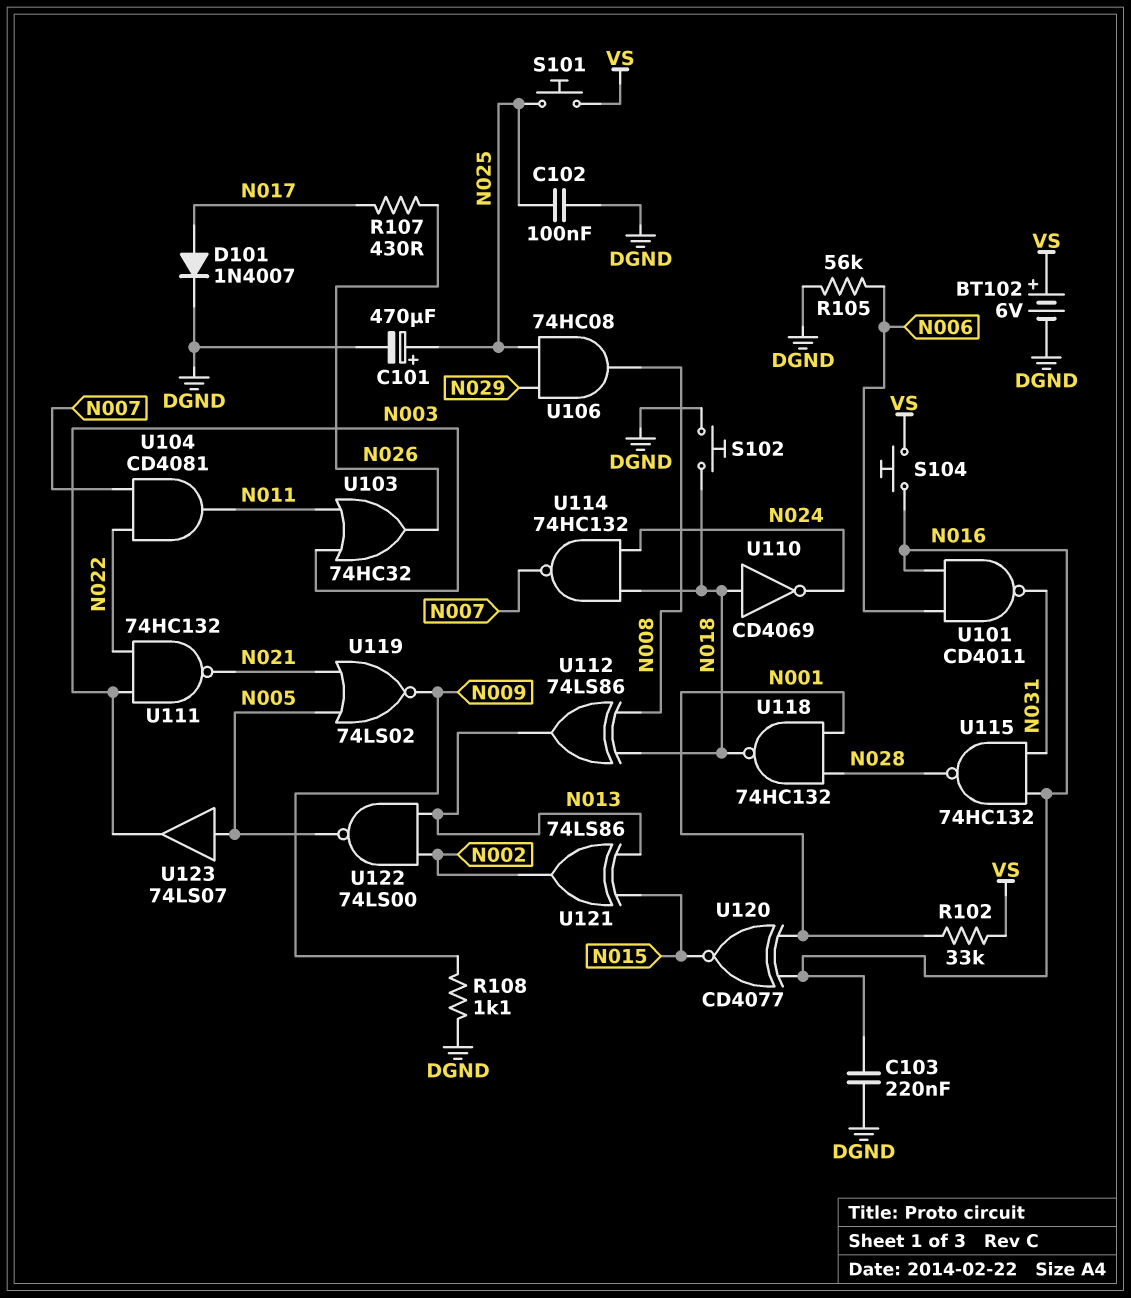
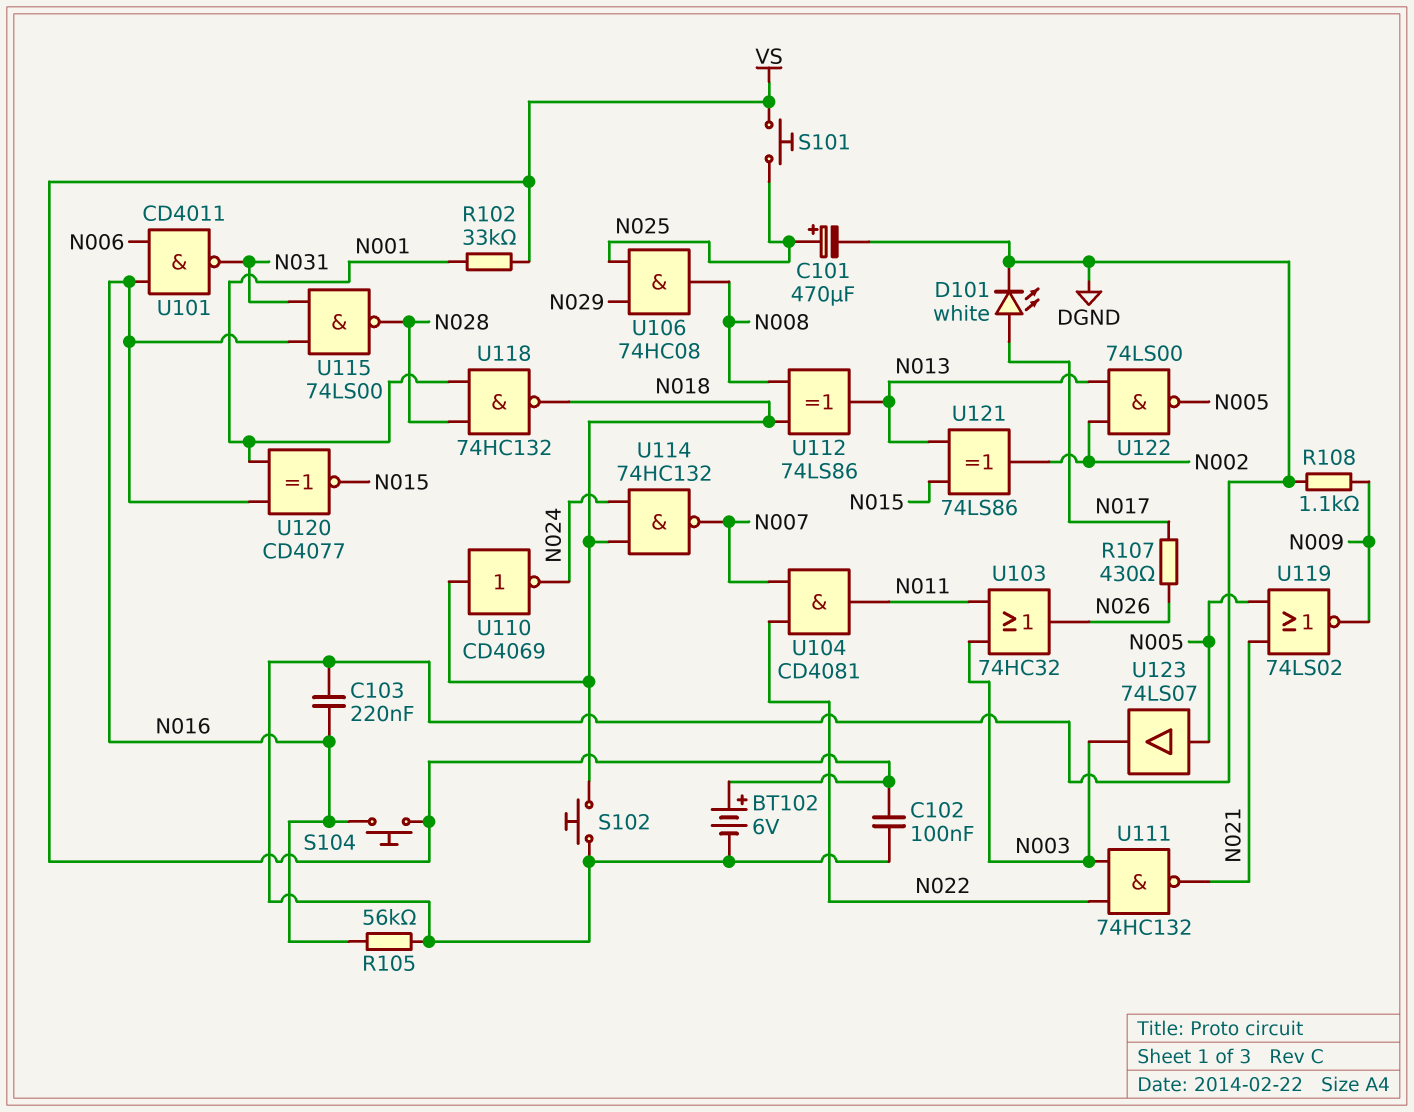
C102: 100nF (DGND, N025) -> 100nF (DGND, VS)
D101: diode 1N4007 (A N017, K DGND) -> LED white (A N017, K DGND)
R105: 56k (DGND, N006) -> 56k (DGND, N016)
U115: NAND 74HC132 (in N016, in N031, out N028) -> NAND 74LS00 (in N016, in N031, out N028)

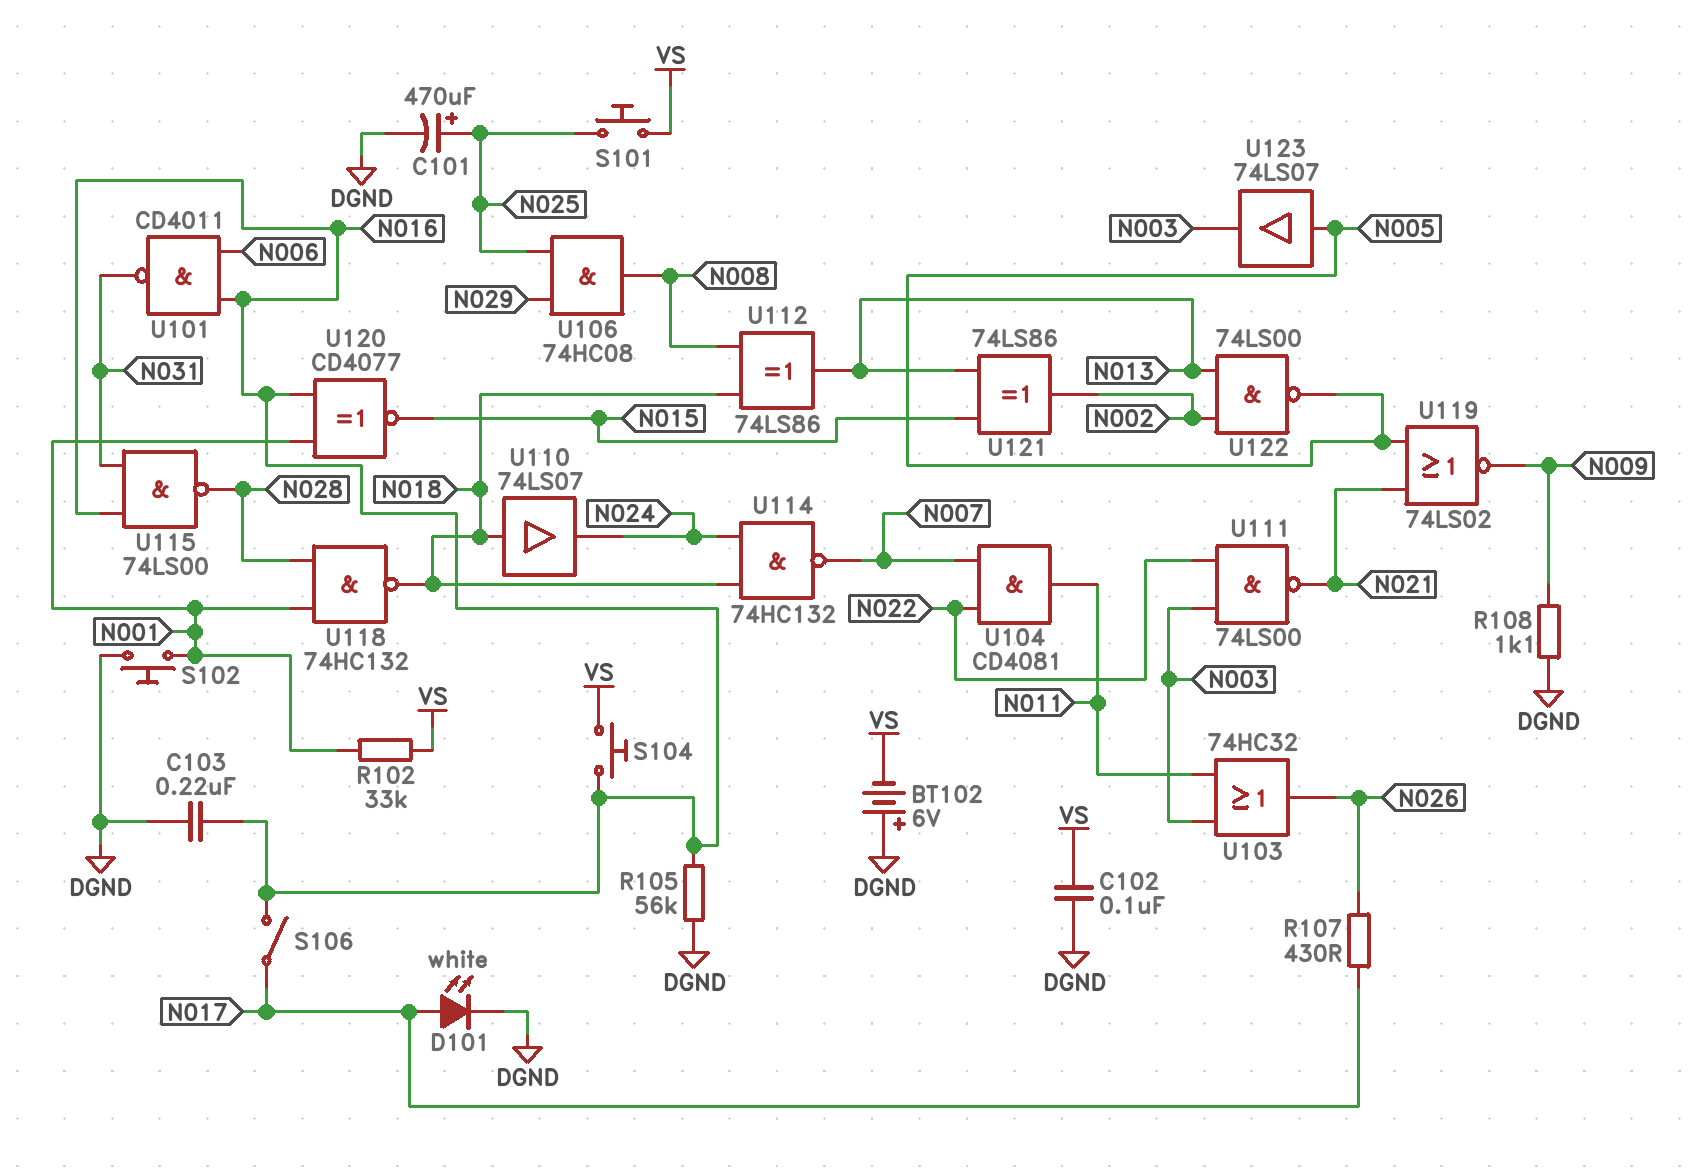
BT102: 6V (plus VS, minus DGND) -> 6V (plus DGND, minus VS)
S102: button (DGND, N018) -> button (DGND, N001)
S106: none -> switch (N016, N017)
U110: NOT CD4069 (in N018, out N024) -> buffer 74LS07 (in N018, out N024)
U111: NAND 74HC132 (in N003, in N022, out N021) -> NAND 74LS00 (in N003, in N022, out N021)

